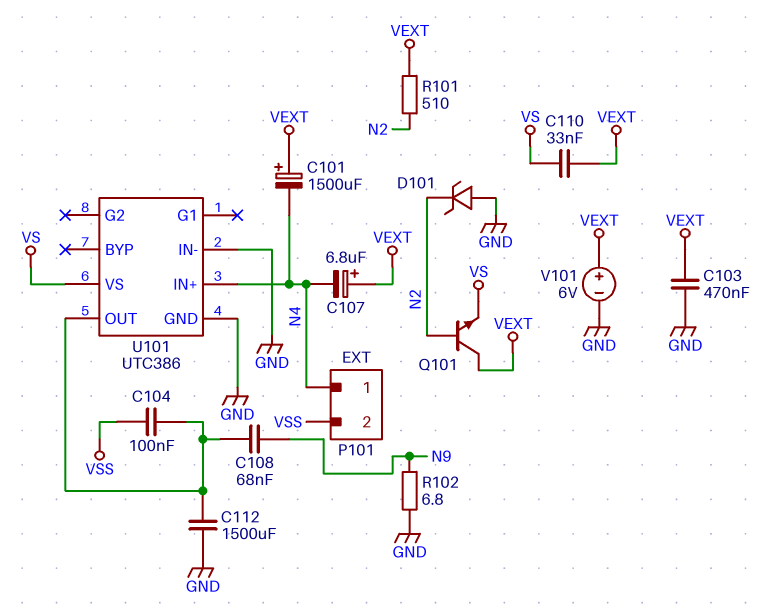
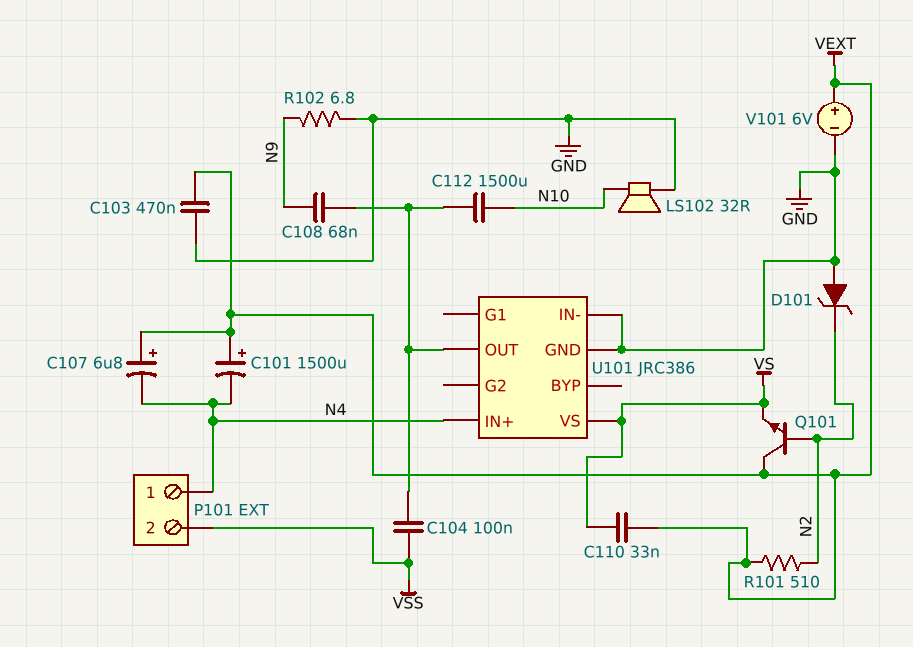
C112: 1500uF (GND, U101/OUT) -> 1500uF (N10, U101/OUT)
LS102: none -> speaker 32R (GND, N10)
U101: UTC386 -> JRC386

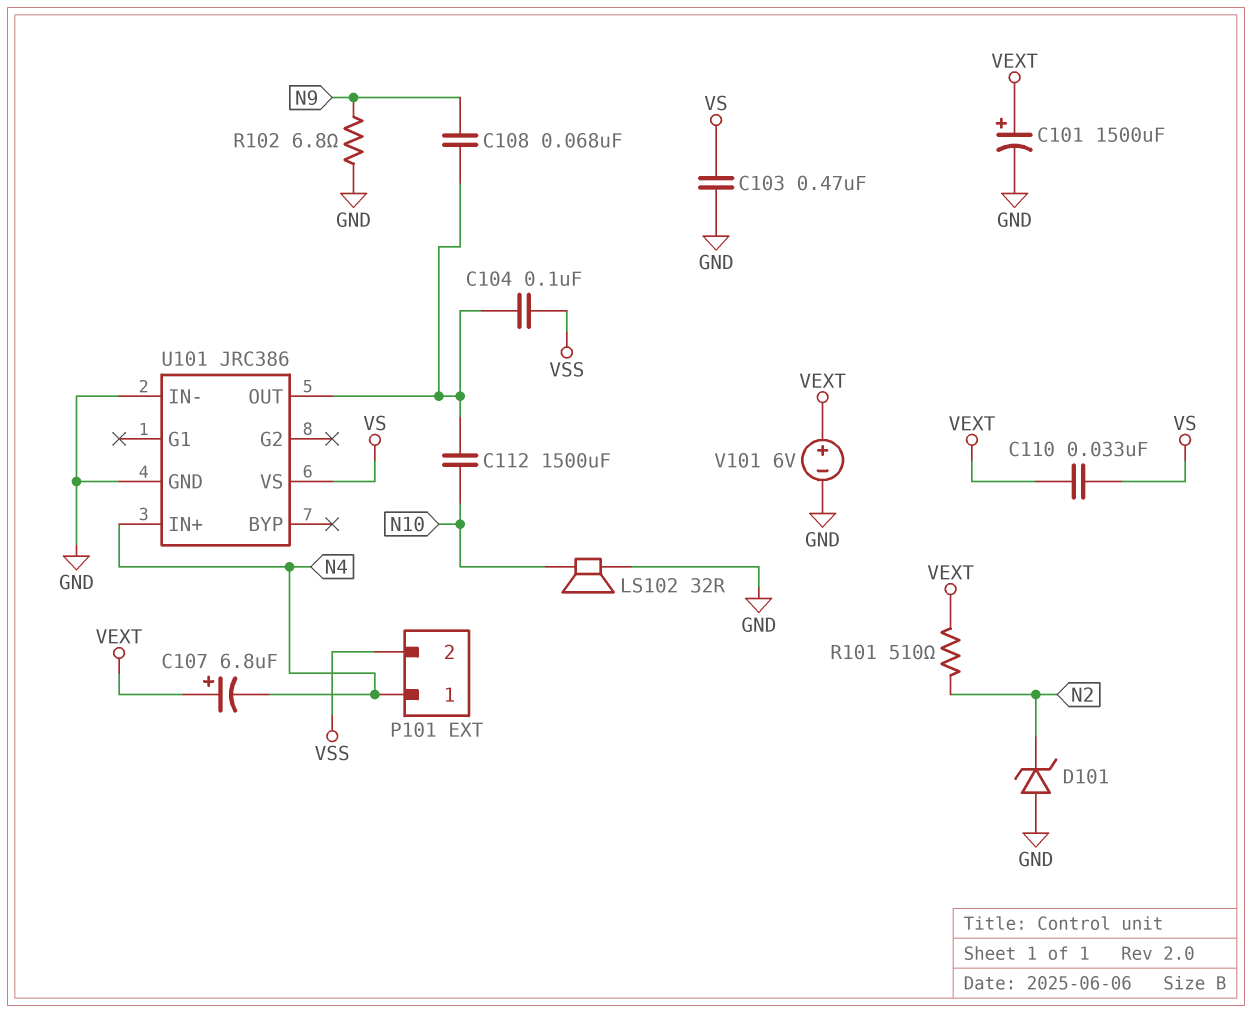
C101: 1500uF (plus VEXT, minus N4) -> 1500uF (plus VEXT, minus GND)
C103: 470nF (GND, VEXT) -> 470nF (GND, VS)
Q101: NPN (B N2, C VEXT, E VS) -> none

